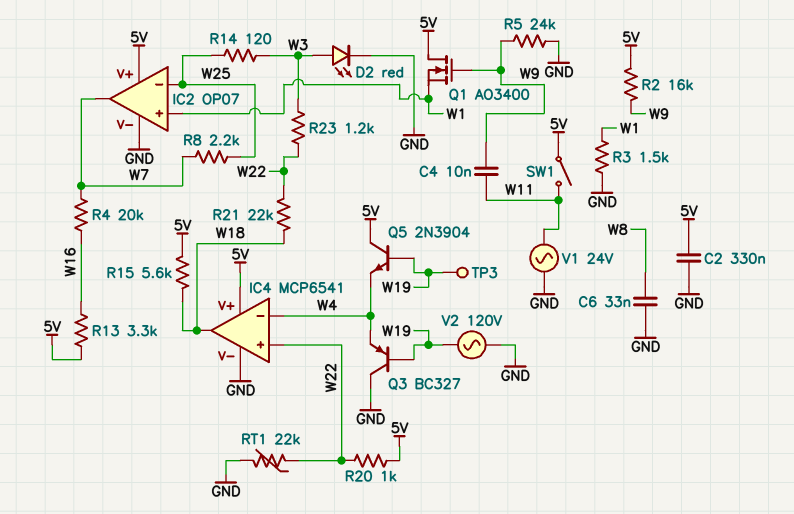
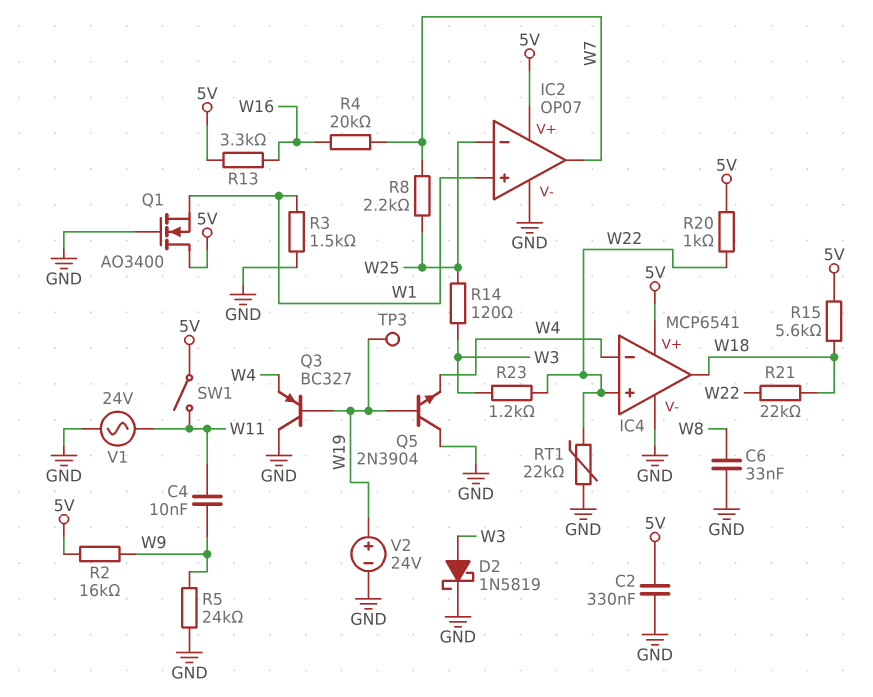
D2: LED red (A W3, K GND) -> schottky 1N5819 (A W3, K GND)
Q1: NMOS AO3400 (G W9, D 5V, S W1) -> NMOS AO3400 (G GND, D 5V, S W1)
Q5: NPN 2N3904 (B W19, C 5V, E W4) -> NPN 2N3904 (B W19, C GND, E W4)
V2: AC 120V (GND, W19) -> 24V (plus W19, minus GND)

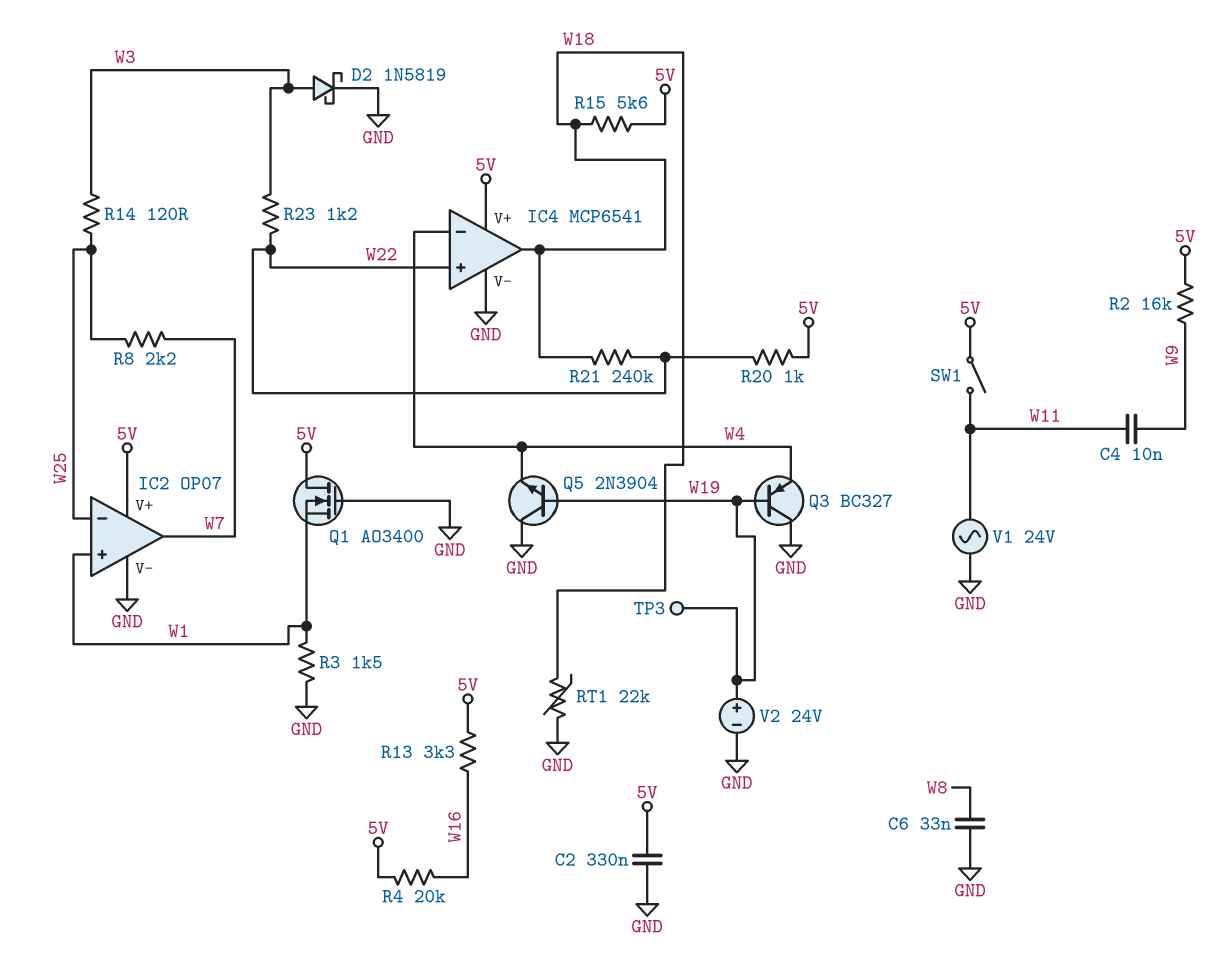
R4: 20k (W7, W16) -> 20k (5V, W16)
R5: 24k (GND, W9) -> none
R21: 22k (W18, W22) -> 240k (W18, W22)
RT1: 22k (GND, W22) -> 22k (GND, W18)

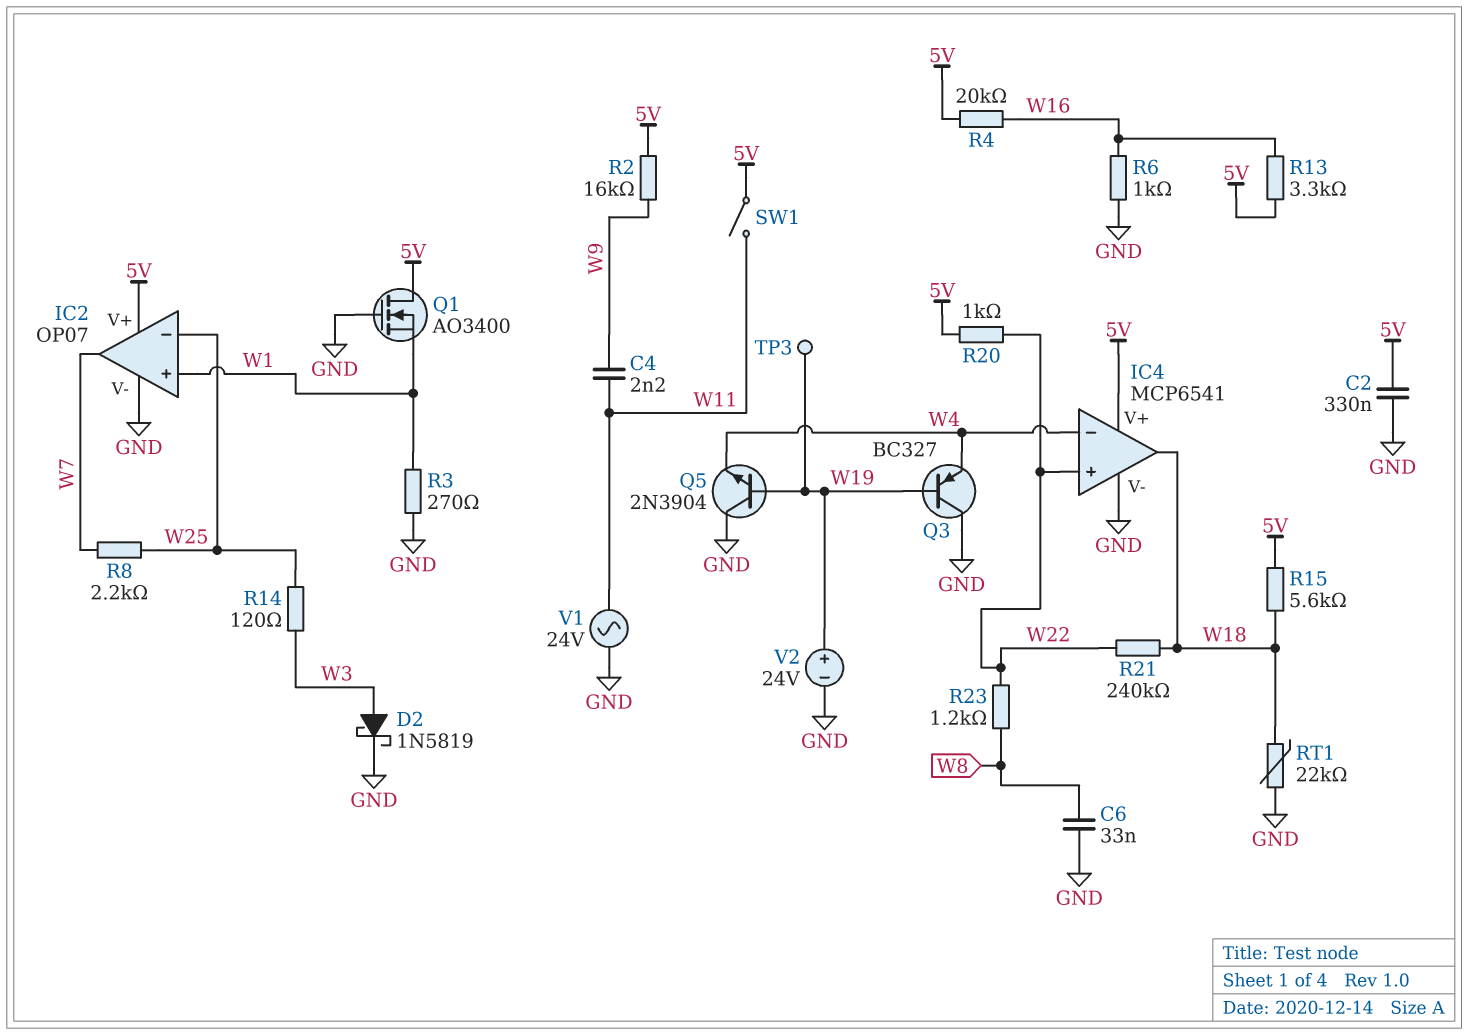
C4: 10nF (W9, W11) -> 2.2nF (W9, W11)
R3: 1.5k (GND, W1) -> 270 (GND, W1)
R6: none -> 1k (GND, W16)
R23: 1.2k (W3, W22) -> 1.2k (W8, W22)

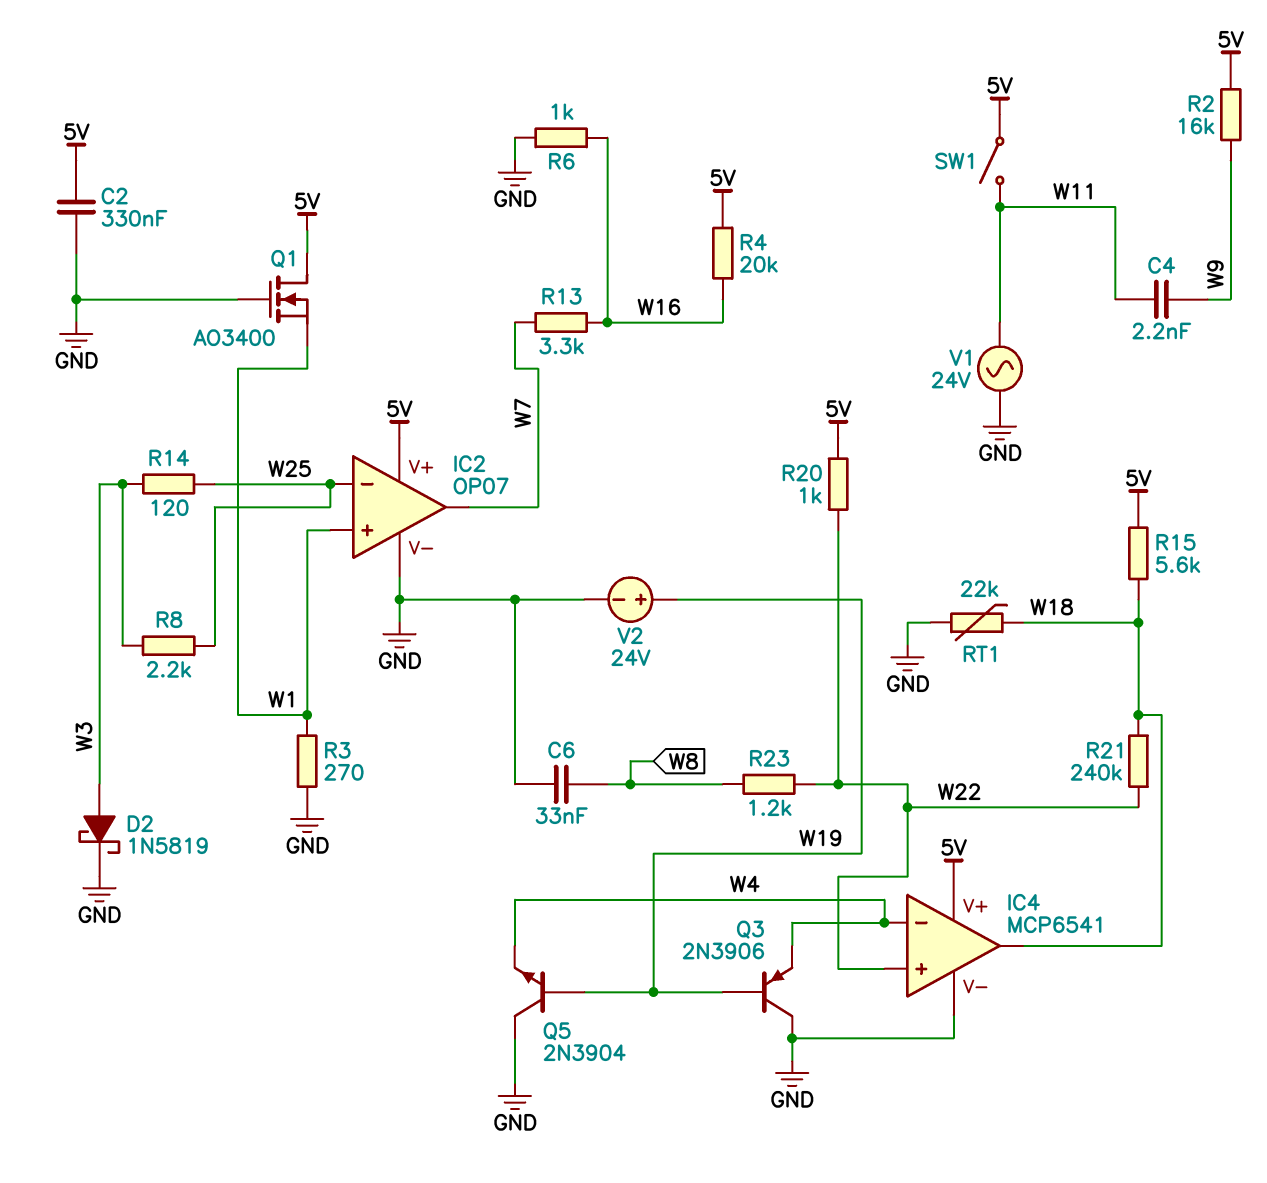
Q3: PNP BC327 (B W19, C GND, E W4) -> PNP 2N3906 (B W19, C GND, E W4)
R8: 2.2k (W7, W25) -> 2.2k (W3, W25)
R13: 3.3k (5V, W16) -> 3.3k (W7, W16)
TP3: test point (W19) -> none

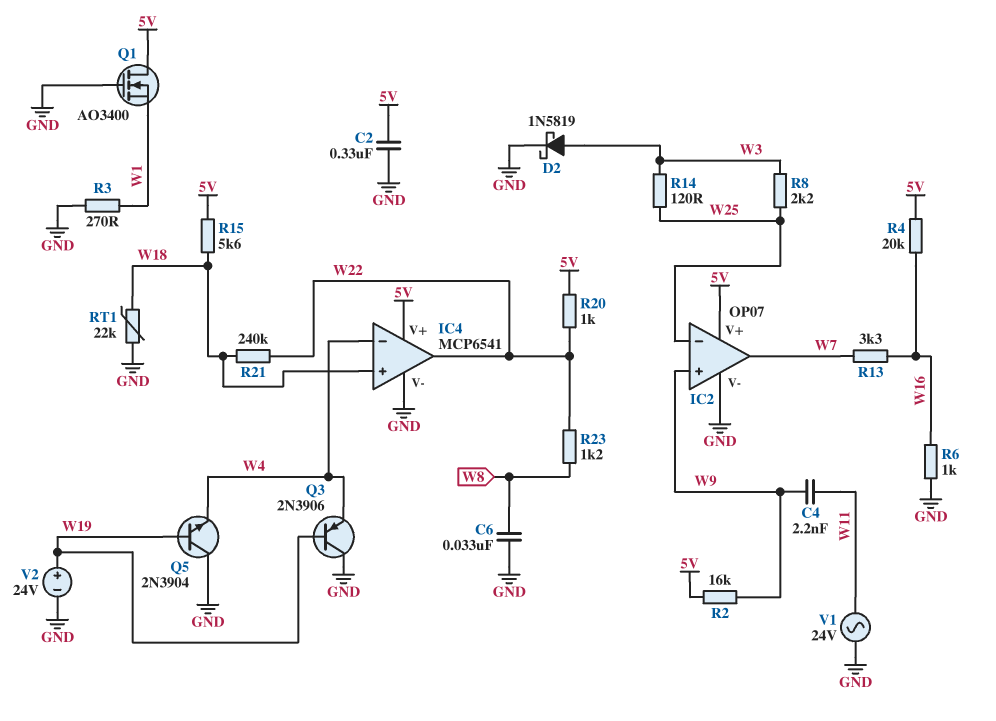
IC2 pin in+: W1 -> W9
IC4 pin in+: W22 -> W18
IC4 pin out: W18 -> W22
SW1: switch (5V, W11) -> none

